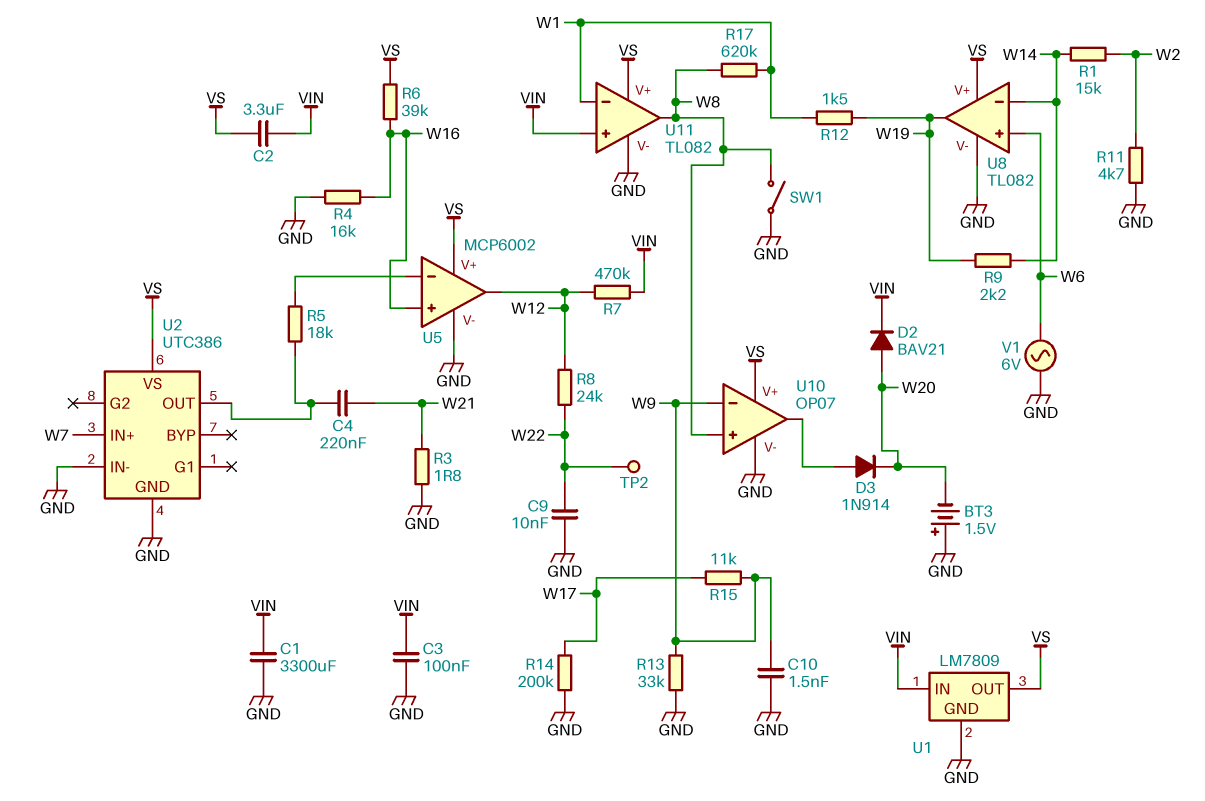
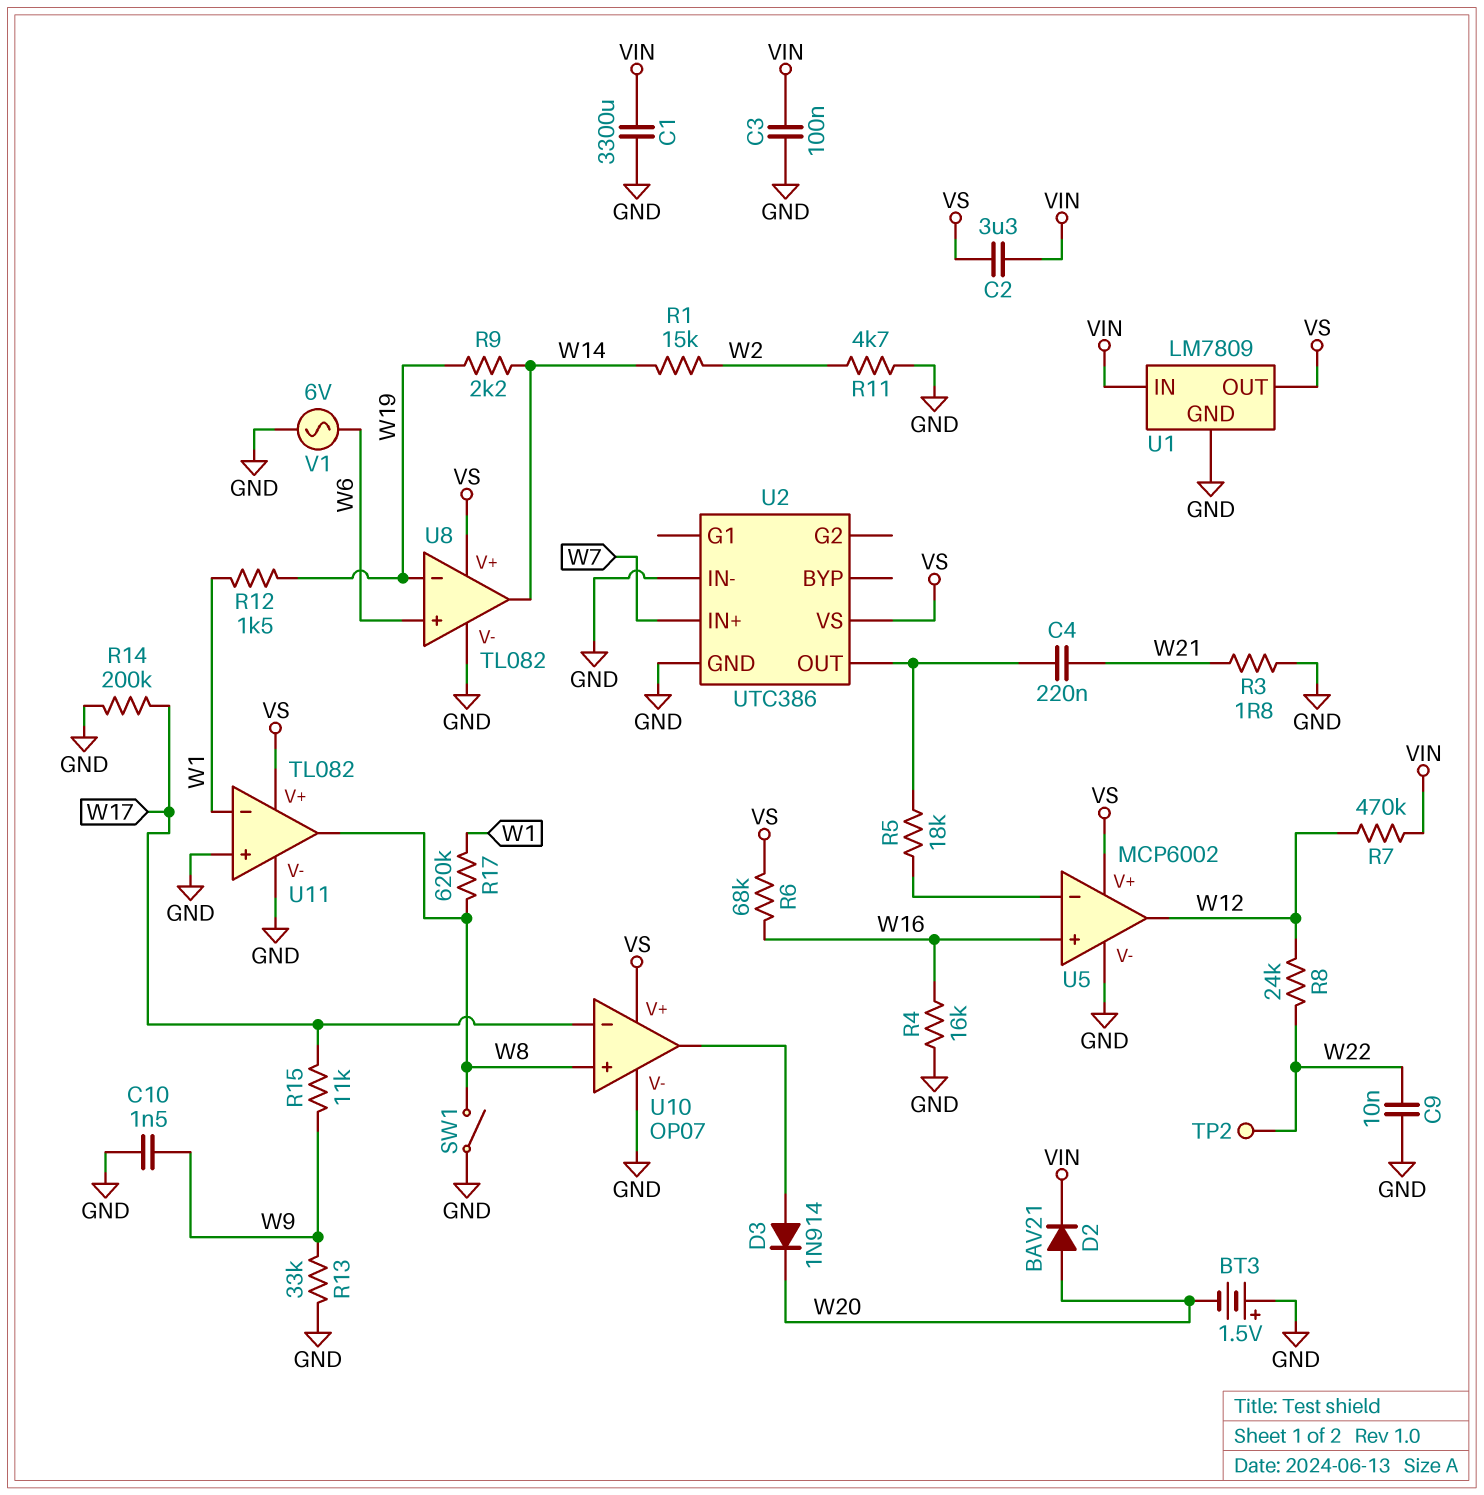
R6: 39k (VS, W16) -> 68k (VS, W16)
U8 pin in-: W14 -> W19
U8 pin out: W19 -> W14
U10 pin in-: W9 -> W17
U11 pin in+: VIN -> GND

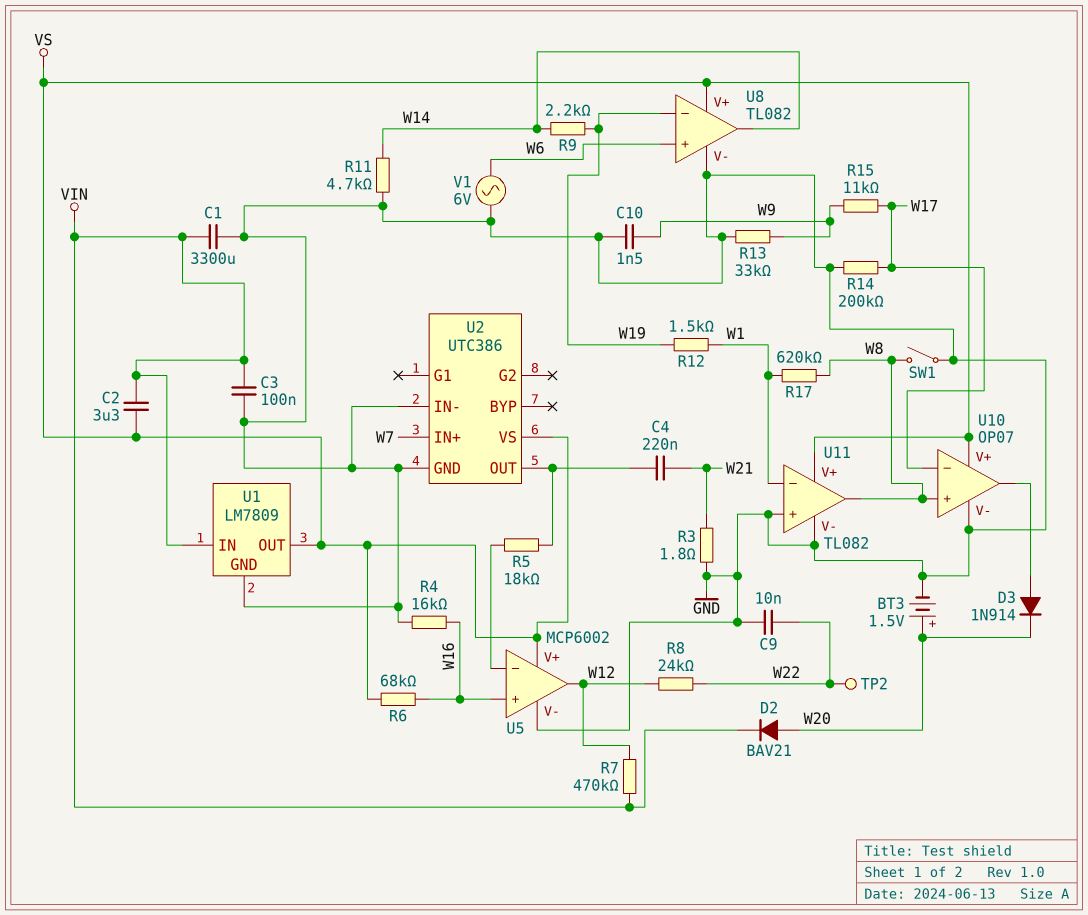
BT3: 1.5V (plus GND, minus W20) -> 1.5V (plus W20, minus GND)
R1: 15k (W2, W14) -> none
R11: 4.7k (GND, W2) -> 4.7k (GND, W14)

